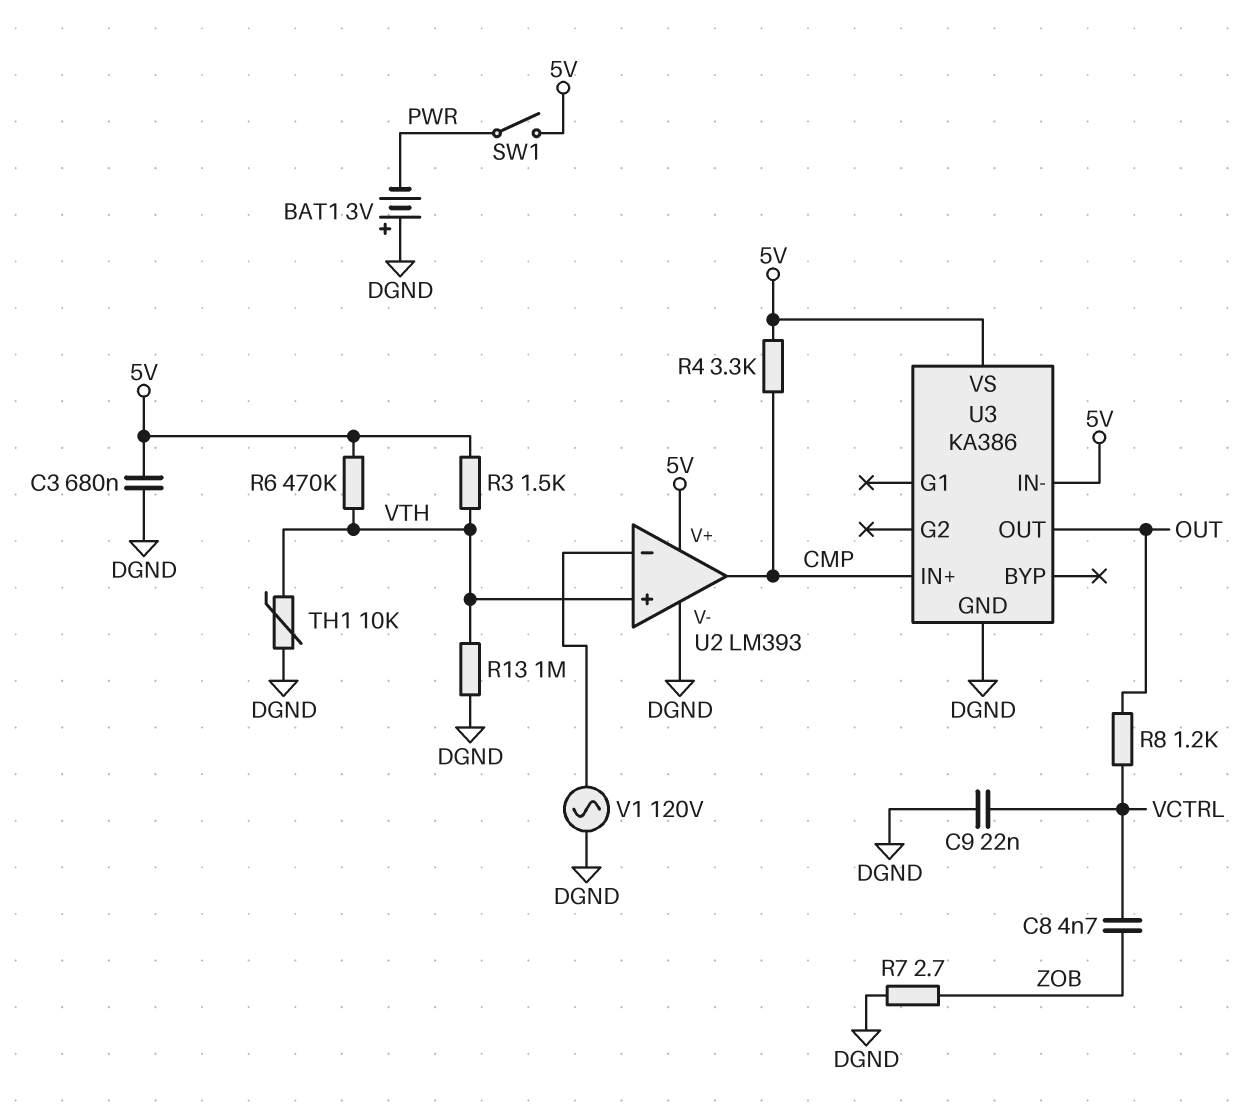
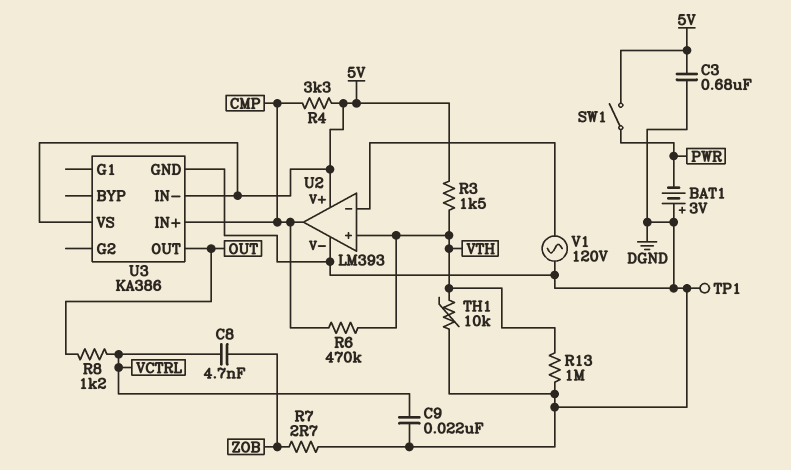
R6: 470k (5V, VTH) -> 470k (CMP, VTH)
TP1: none -> test point (DGND)

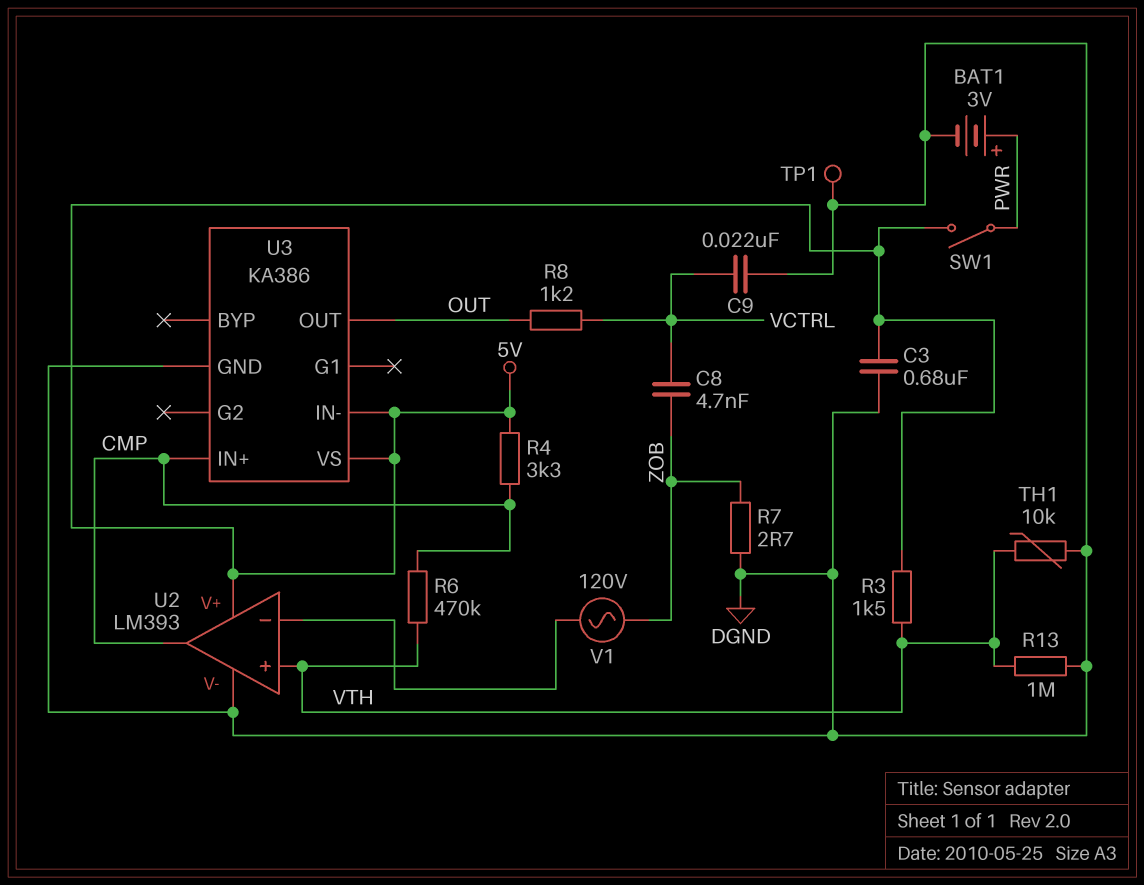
BAT1: 3V (plus DGND, minus PWR) -> 3V (plus PWR, minus DGND)
V1: AC 120V (DGND, U2/in-) -> AC 120V (U2/in-, ZOB)

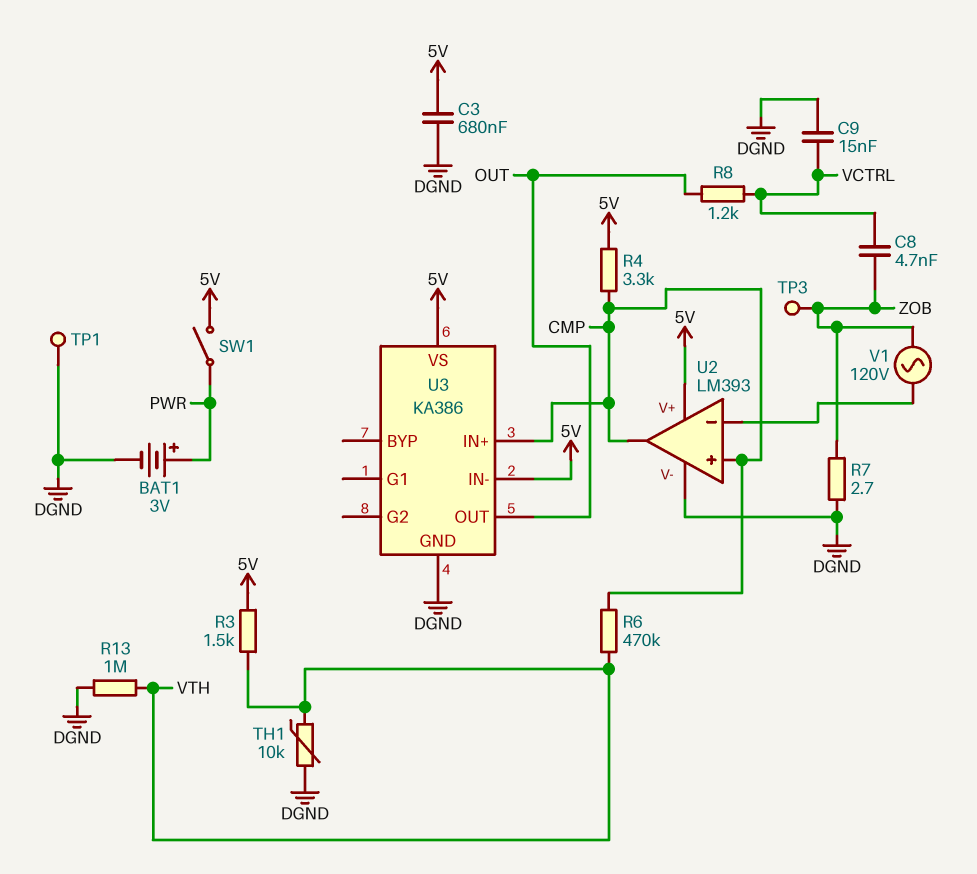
C9: 22nF (DGND, VCTRL) -> 15nF (DGND, VCTRL)
TP3: none -> test point (ZOB)
U2 pin in+: VTH -> CMP

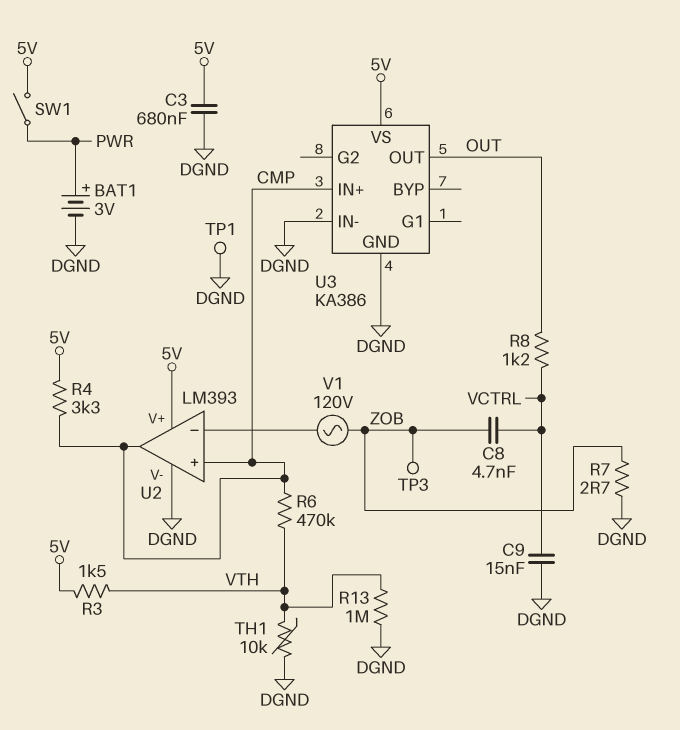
U3 pin IN-: 5V -> DGND

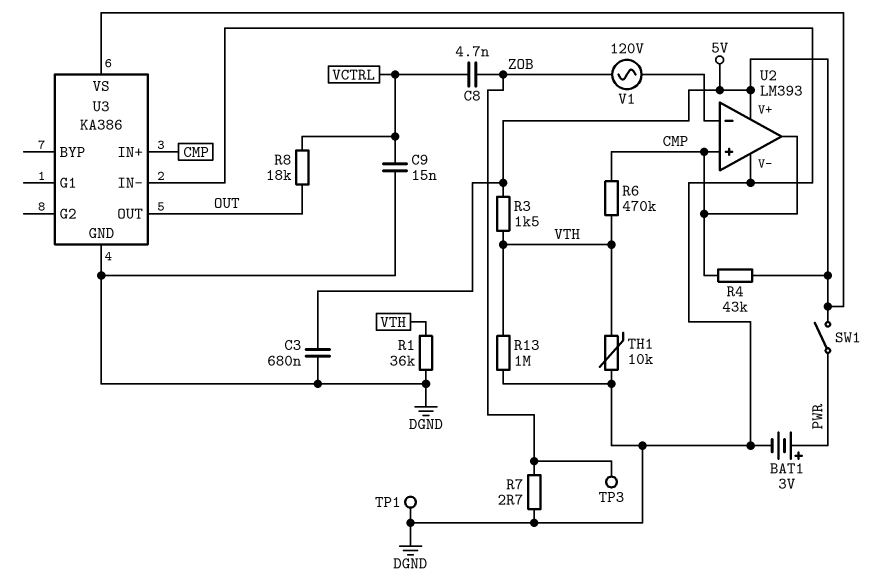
R1: none -> 36k (DGND, VTH)
R4: 3.3k (5V, CMP) -> 43k (5V, CMP)
R8: 1.2k (OUT, VCTRL) -> 18k (OUT, VCTRL)

